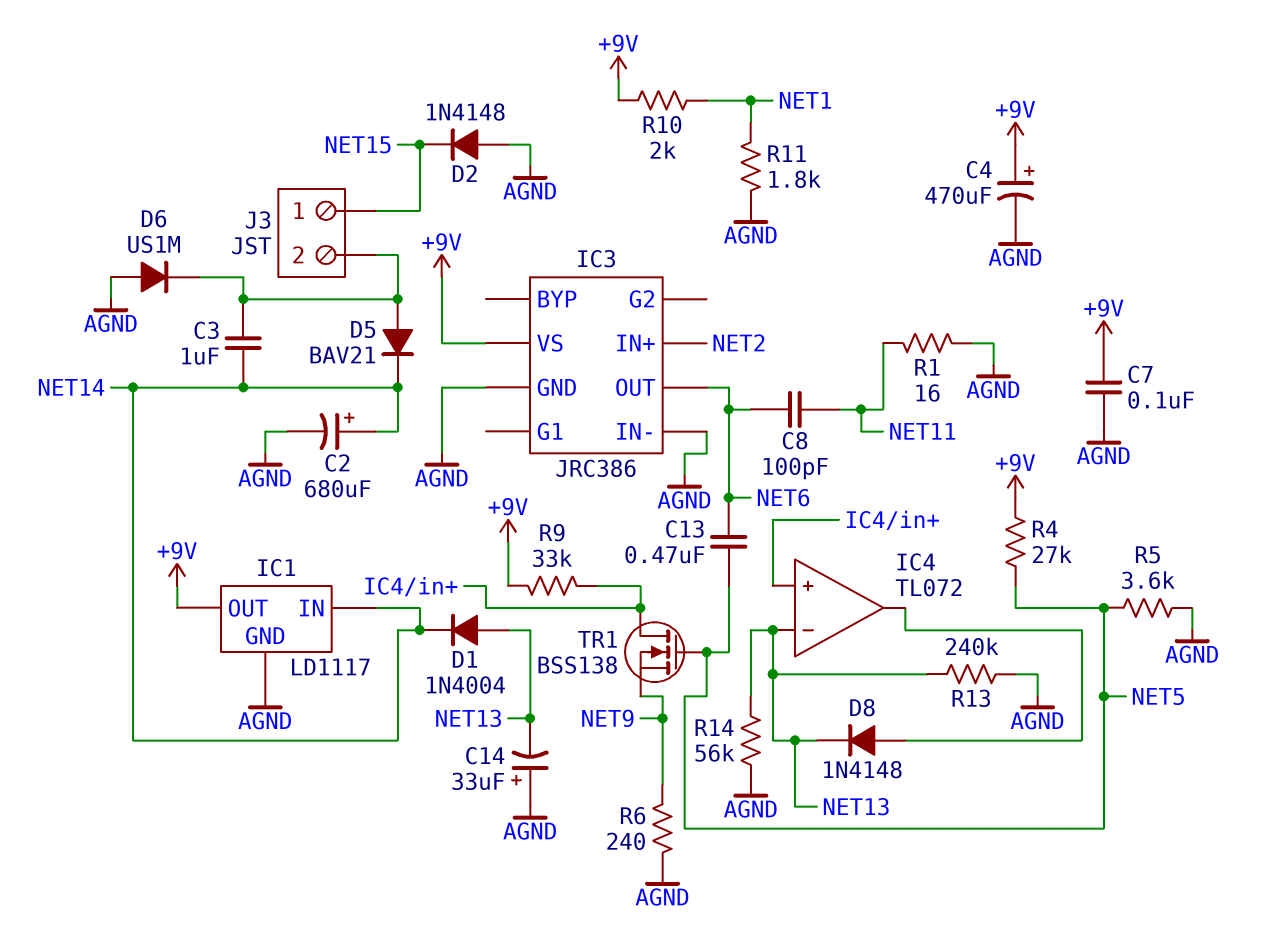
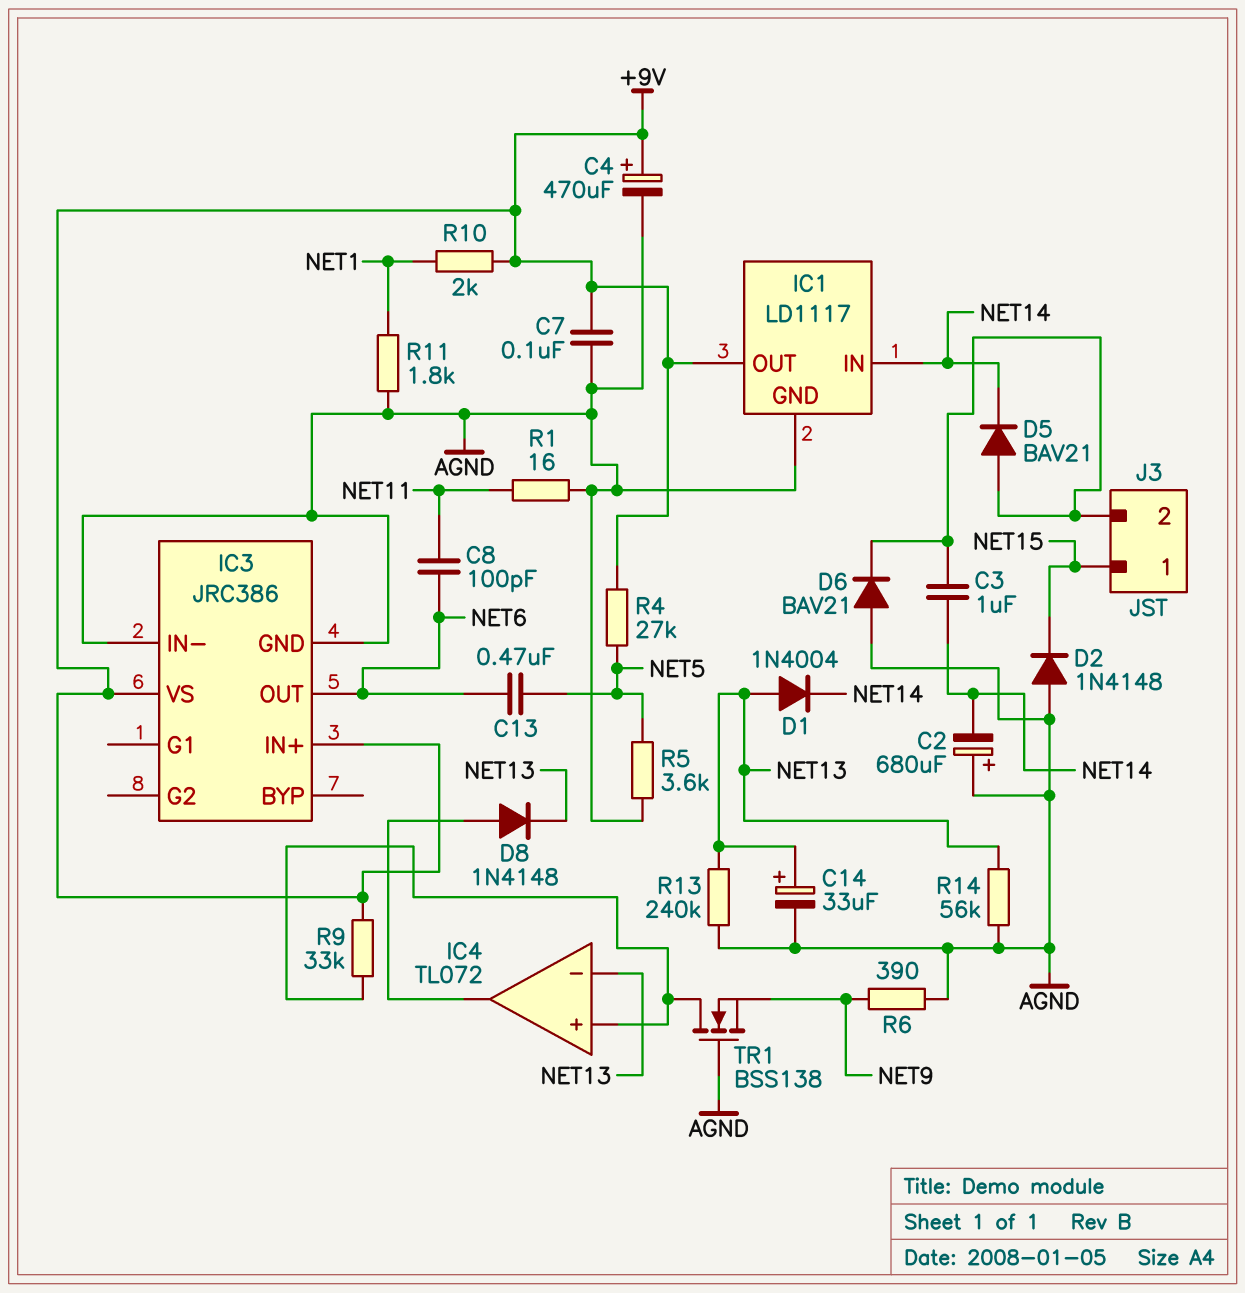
C2: 680uF (plus NET14, minus AGND) -> 680uF (plus AGND, minus NET14)
C14: 33uF (plus AGND, minus NET13) -> 33uF (plus NET13, minus AGND)
D6: diode US1M (A AGND, K J3/2) -> diode BAV21 (A AGND, K J3/2)
IC3 pin IN+: NET2 -> +9V
R6: 240 (AGND, NET9) -> 390 (AGND, NET9)
TR1: NMOS BSS138 (G NET5, D IC4/in+, S NET9) -> NMOS BSS138 (G AGND, D IC4/in+, S NET9)

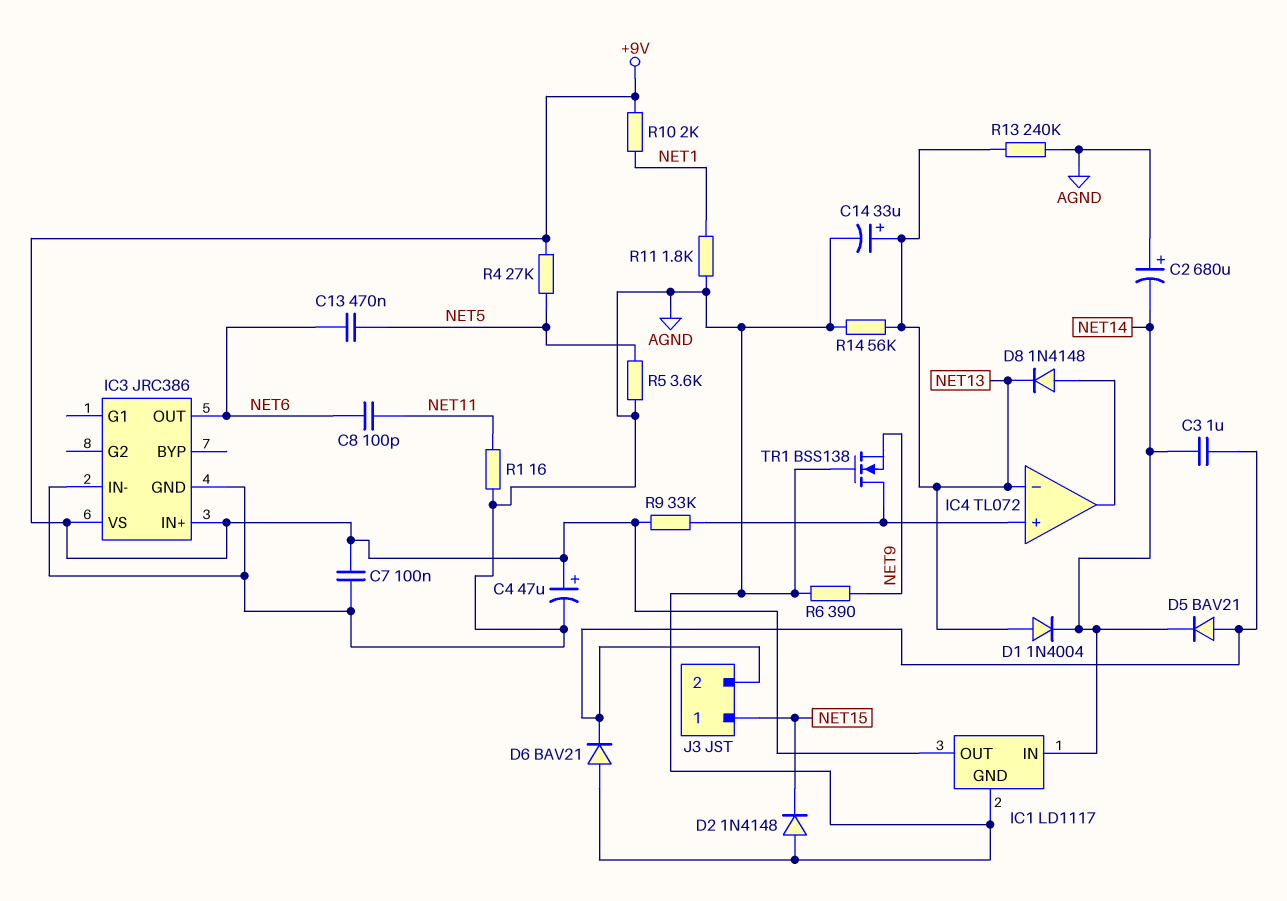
C4: 470uF (plus +9V, minus AGND) -> 47uF (plus +9V, minus AGND)

